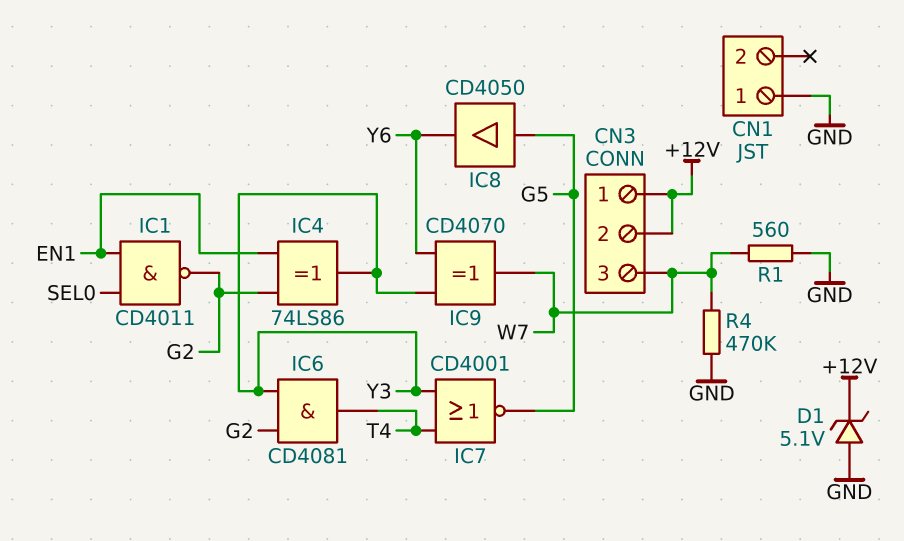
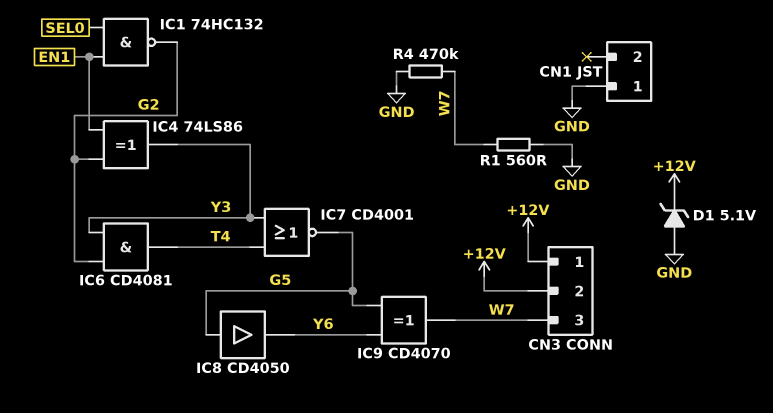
IC1: NAND CD4011 (in EN1, in SEL0, out G2) -> NAND 74HC132 (in EN1, in SEL0, out G2)
IC9: XOR CD4070 (in Y3, in Y6, out W7) -> XOR CD4070 (in G5, in Y6, out W7)

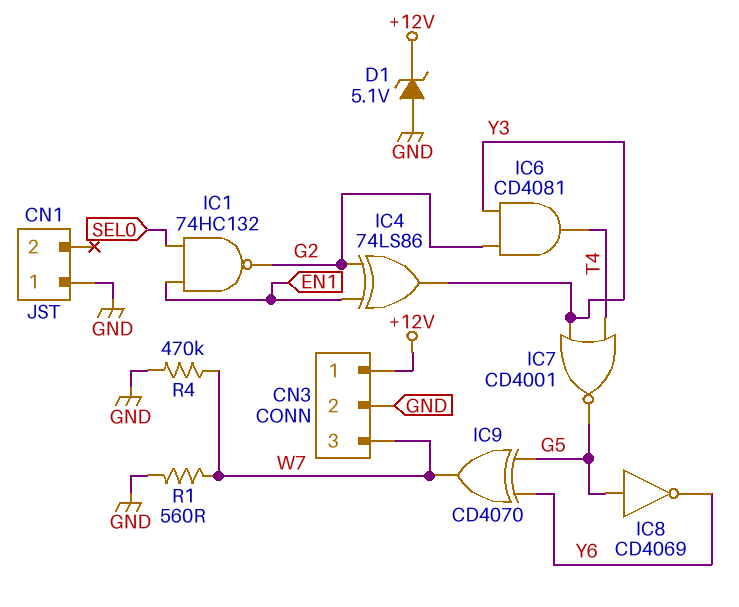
CN3 pin 2: +12V -> GND
IC8: buffer CD4050 (in G5, out Y6) -> NOT CD4069 (in G5, out Y6)

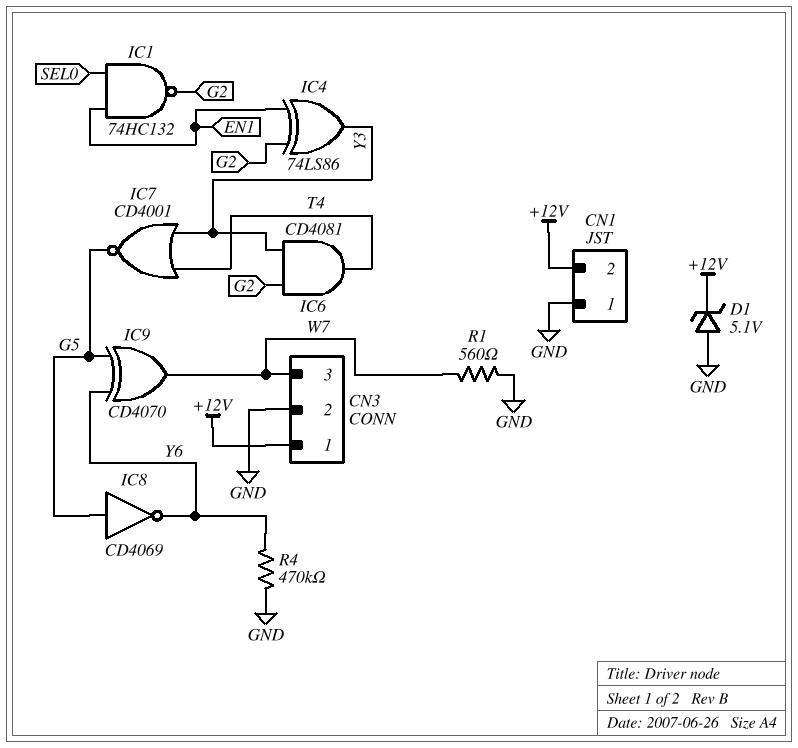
CN1 pin 2: none -> +12V
R4: 470k (GND, W7) -> 470k (GND, Y6)

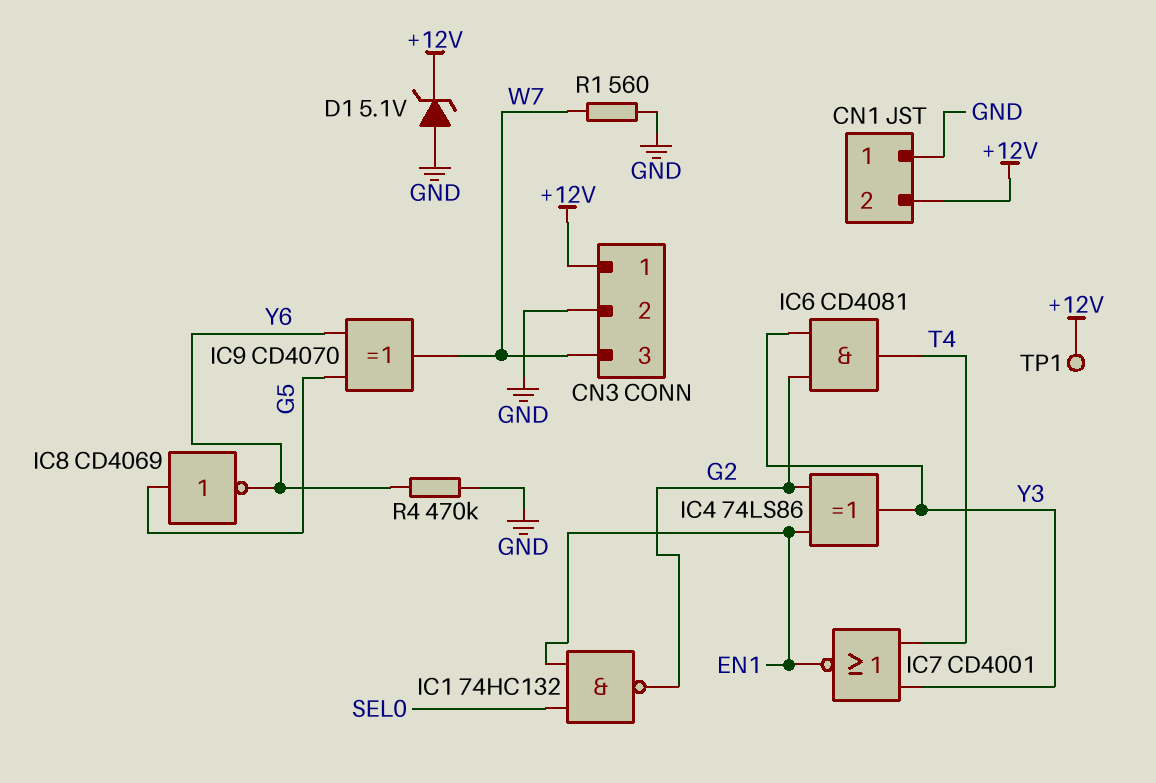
IC7: NOR CD4001 (in T4, in Y3, out G5) -> NOR CD4001 (in T4, in Y3, out EN1)
TP1: none -> test point (+12V)

